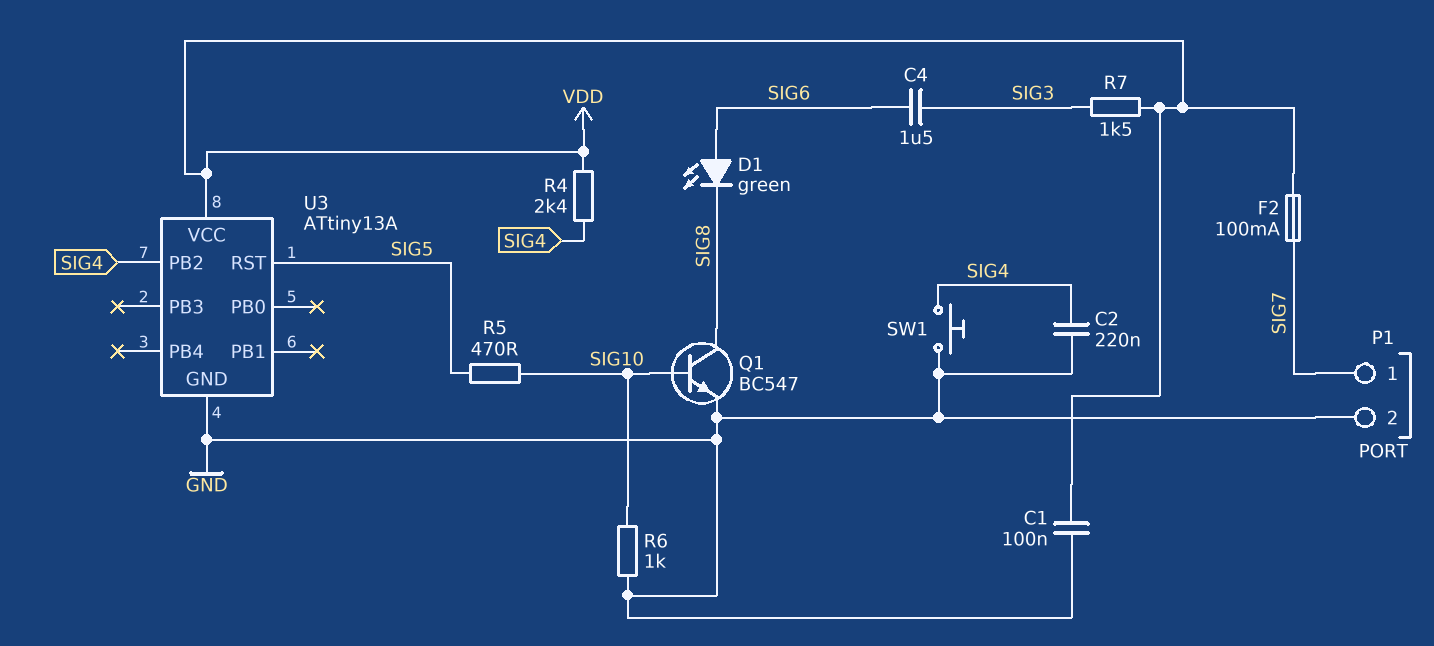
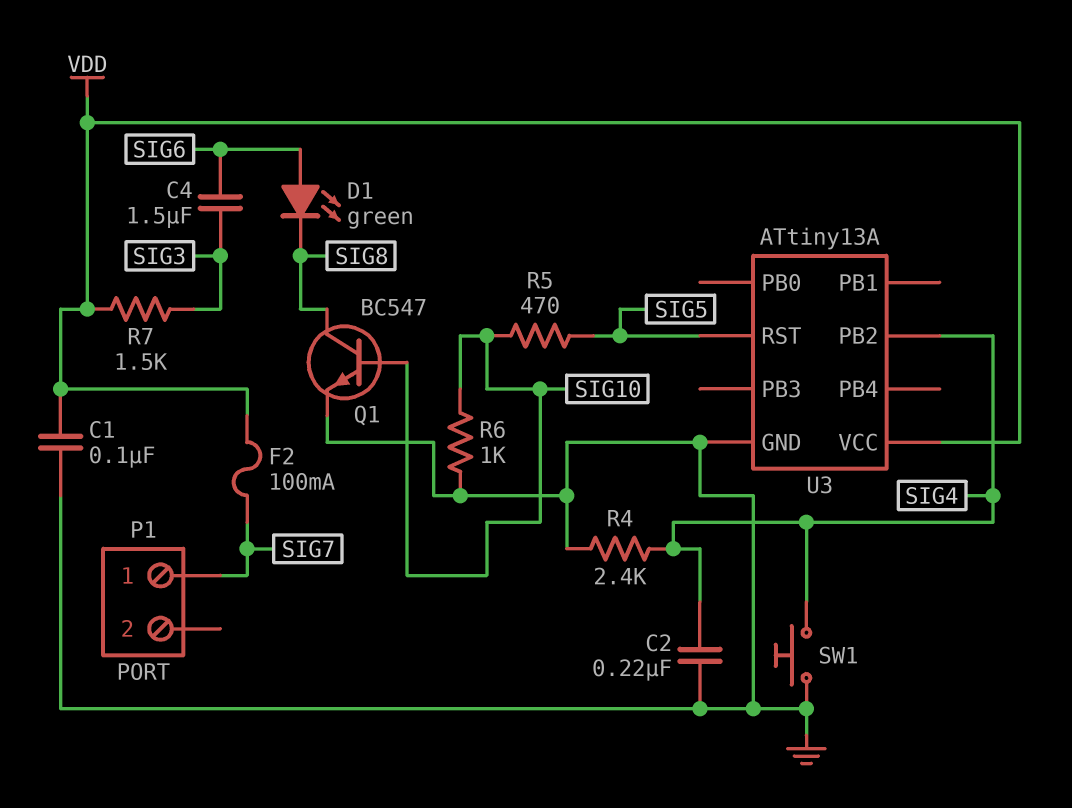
P1 pin 2: GND -> none
R4: 2.4k (SIG4, VDD) -> 2.4k (GND, SIG4)

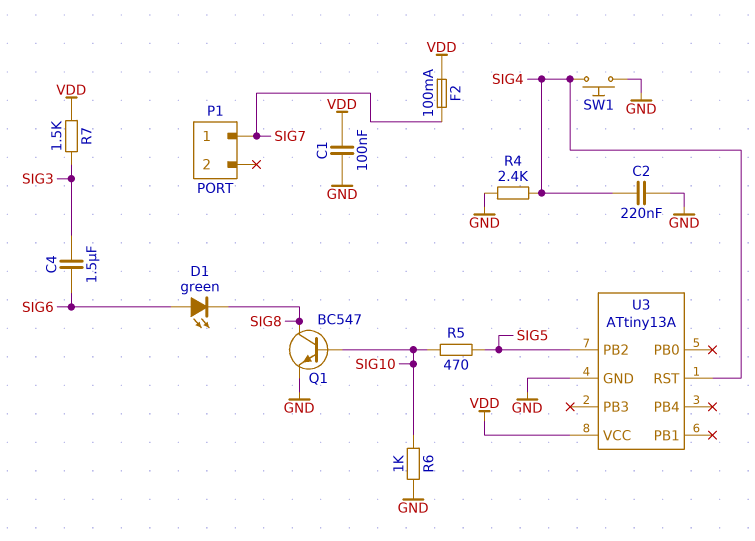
U3 pin PB2: SIG4 -> SIG5
U3 pin RST: SIG5 -> SIG4

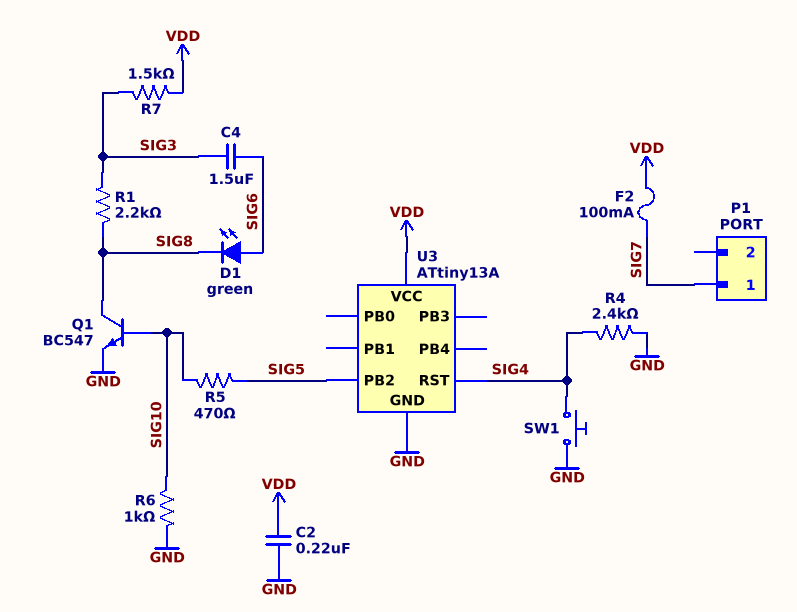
C1: 100nF (GND, VDD) -> none
C2: 220nF (GND, SIG4) -> 220nF (GND, VDD)
R1: none -> 2.2k (SIG3, SIG8)

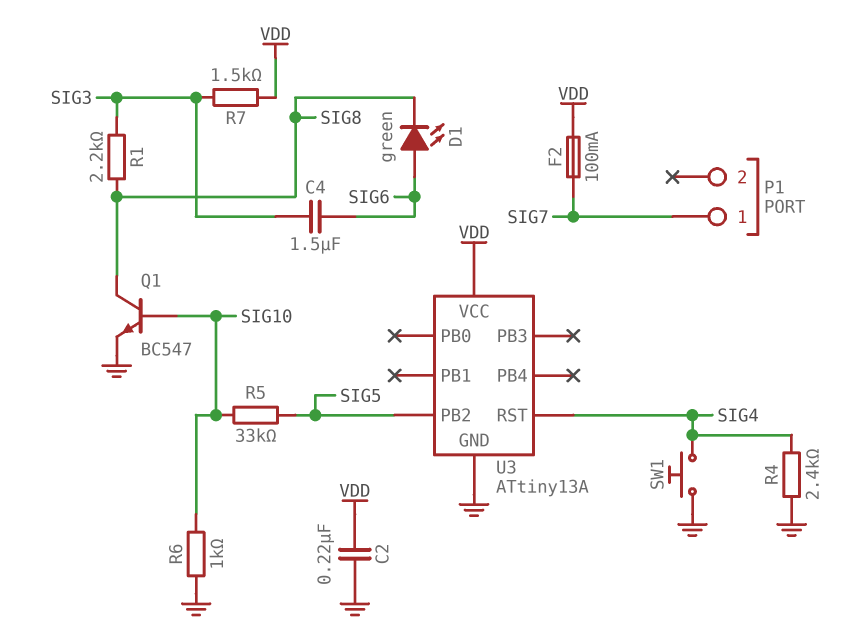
R5: 470 (SIG5, SIG10) -> 33k (SIG5, SIG10)

